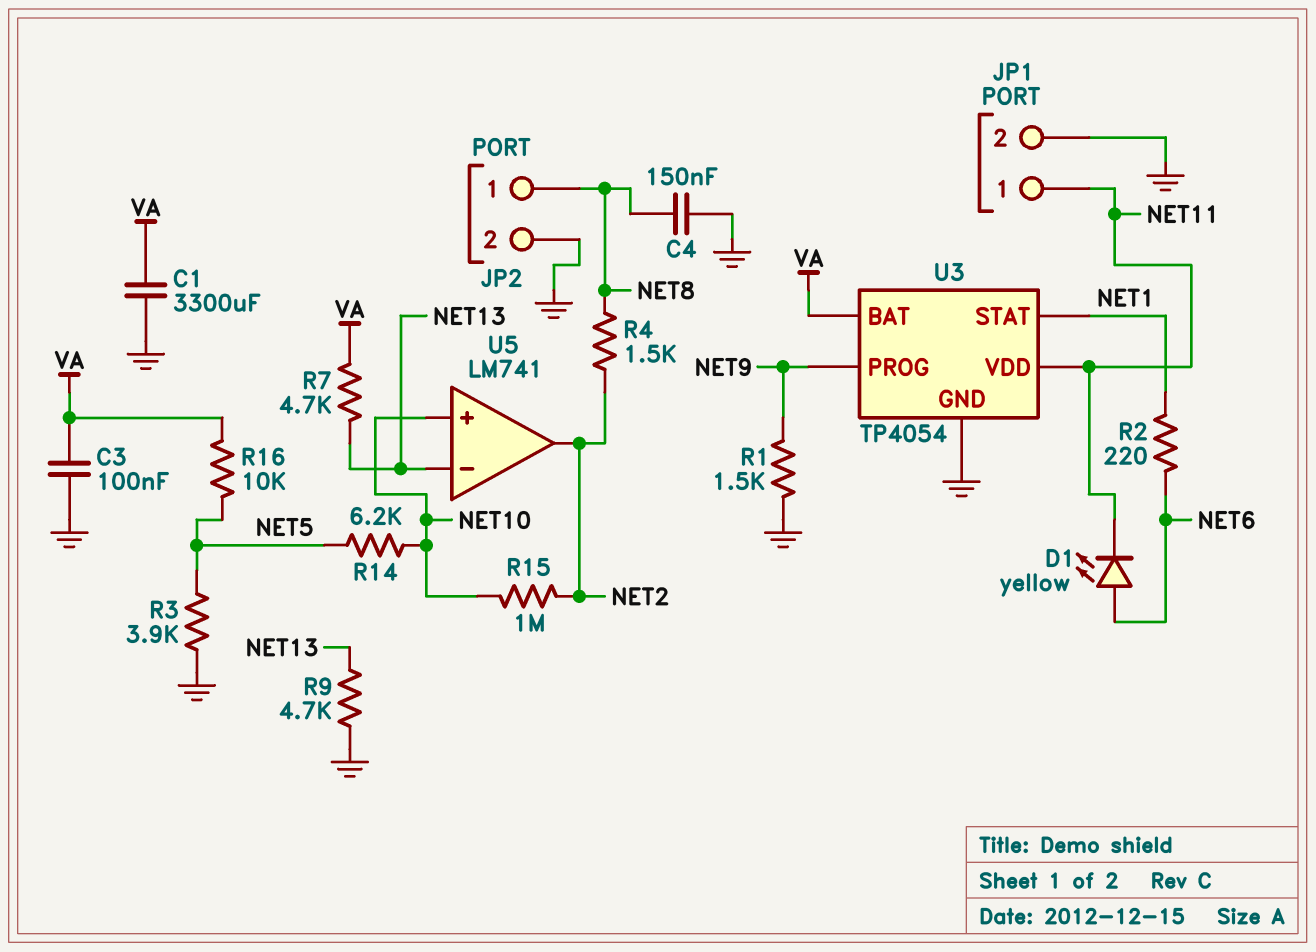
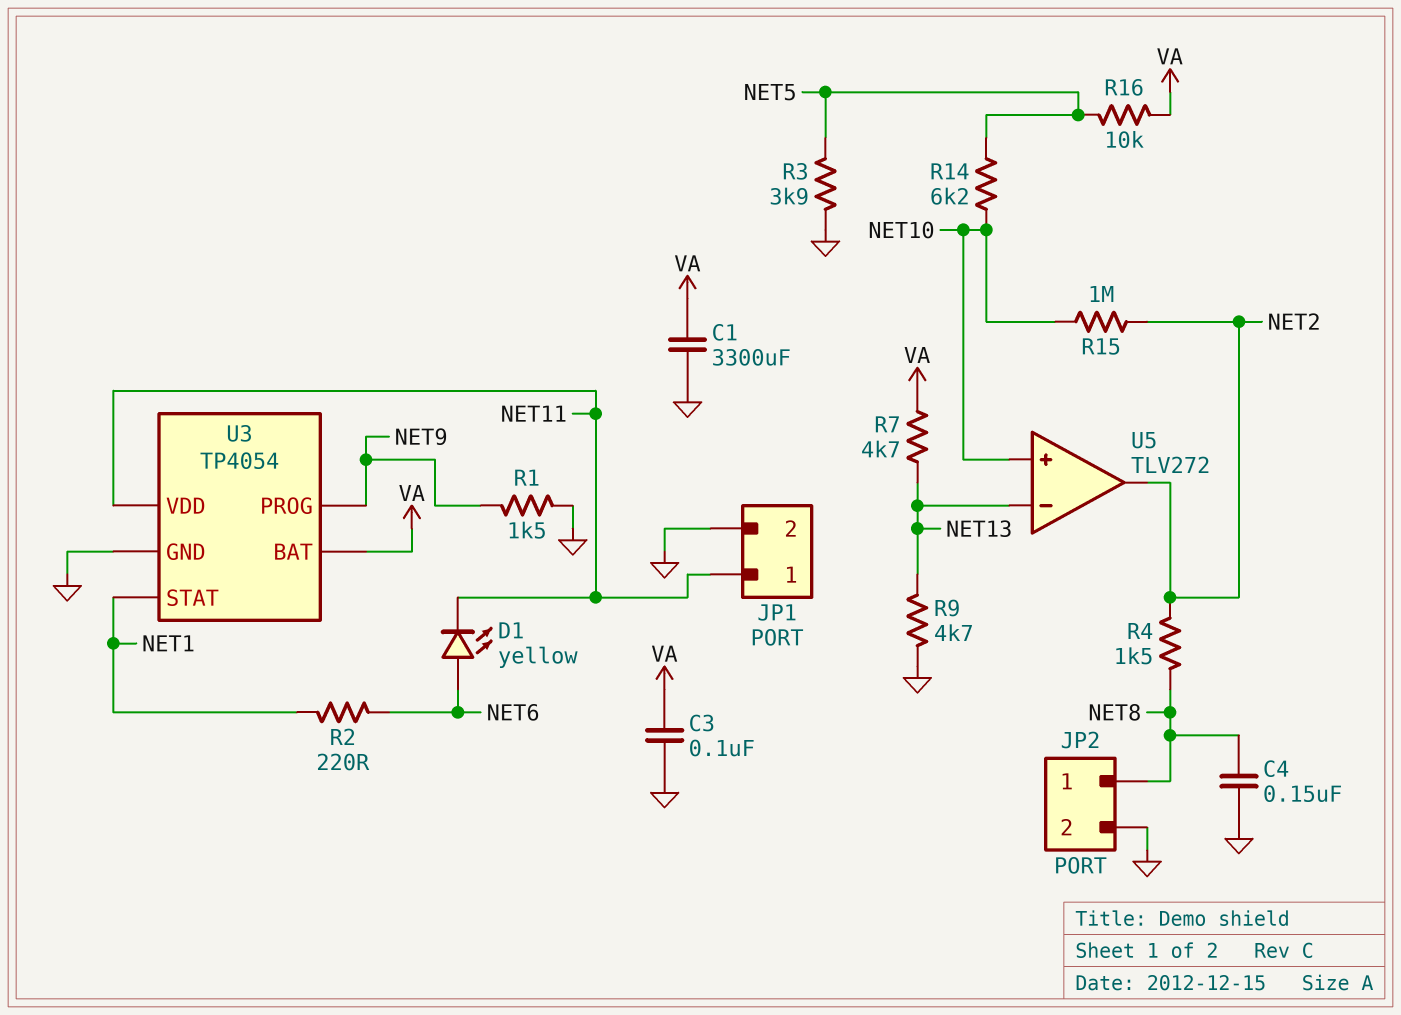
U5: LM741 -> TLV272

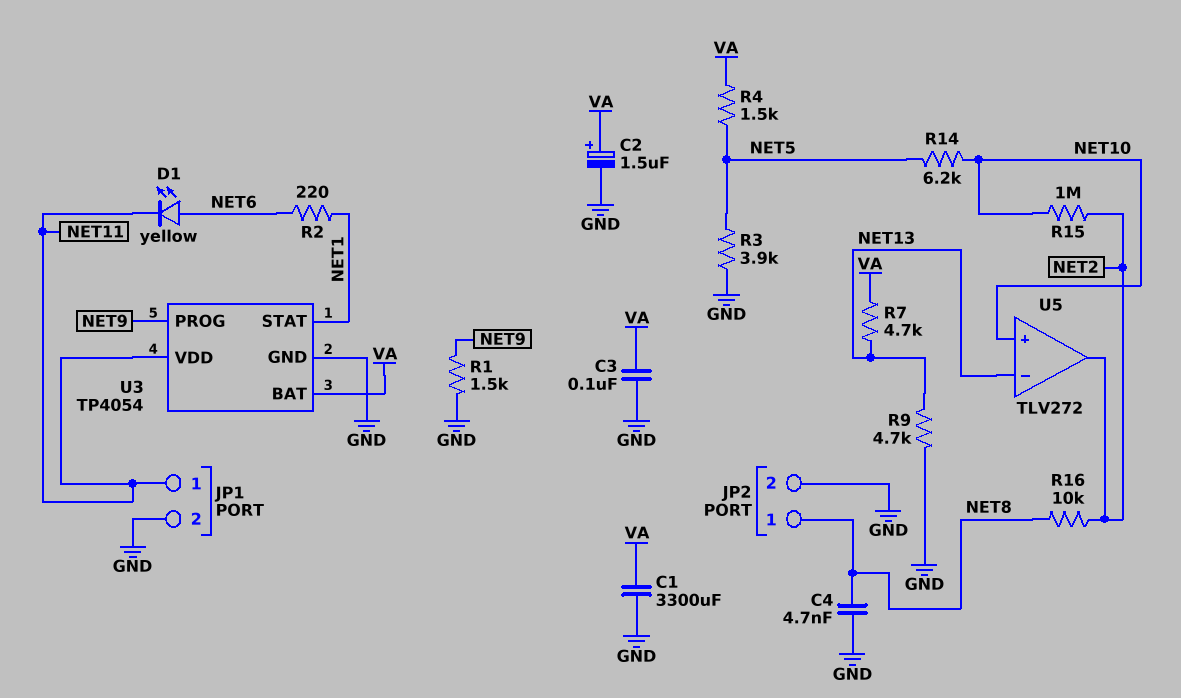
C2: none -> 1.5uF (plus VA, minus GND)
C4: 150nF (GND, NET8) -> 4.7nF (GND, NET8)
R4: 1.5k (NET2, NET8) -> 1.5k (NET5, VA)
R16: 10k (NET5, VA) -> 10k (NET2, NET8)

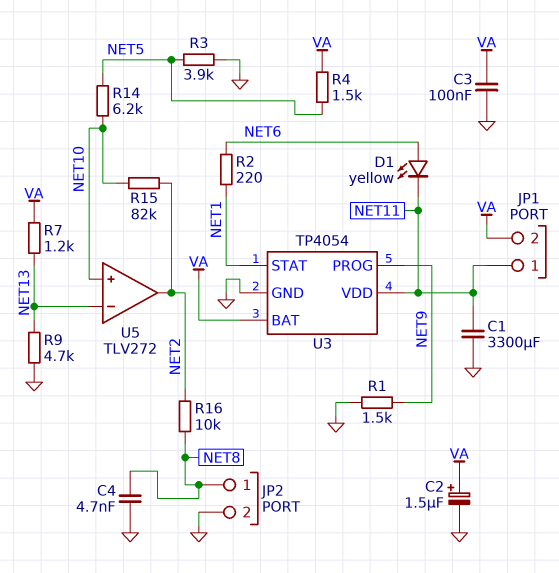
C1: 3300uF (GND, VA) -> 3300uF (GND, NET11)
JP1 pin 2: GND -> VA
R7: 4.7k (NET13, VA) -> 1.2k (NET13, VA)
R15: 1M (NET2, NET10) -> 82k (NET2, NET10)

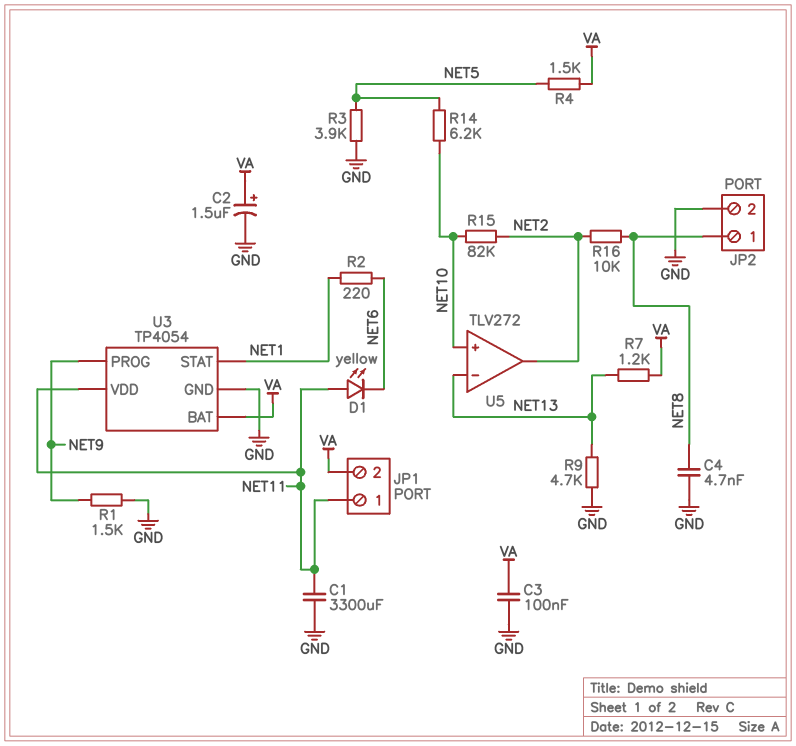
D1: LED yellow (A NET6, K NET11) -> LED yellow (A NET11, K NET6)

